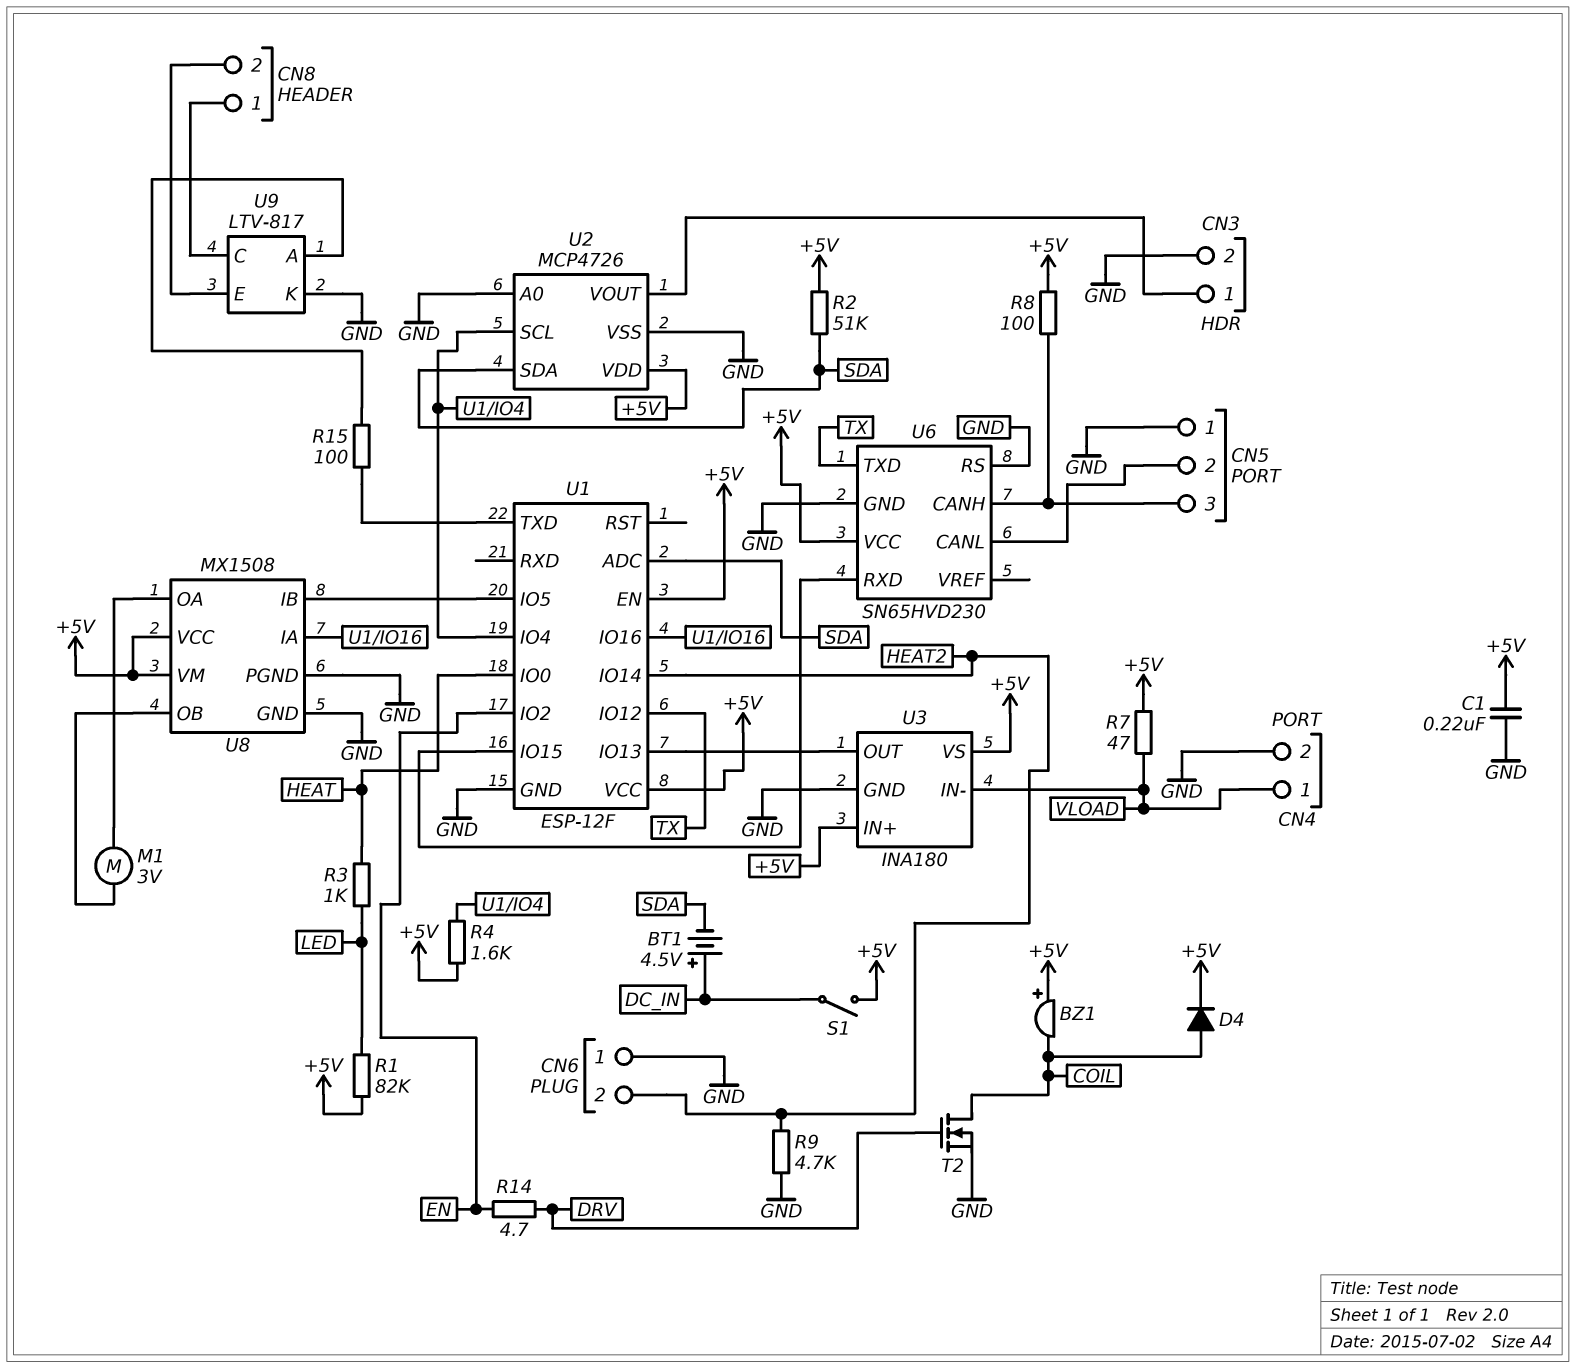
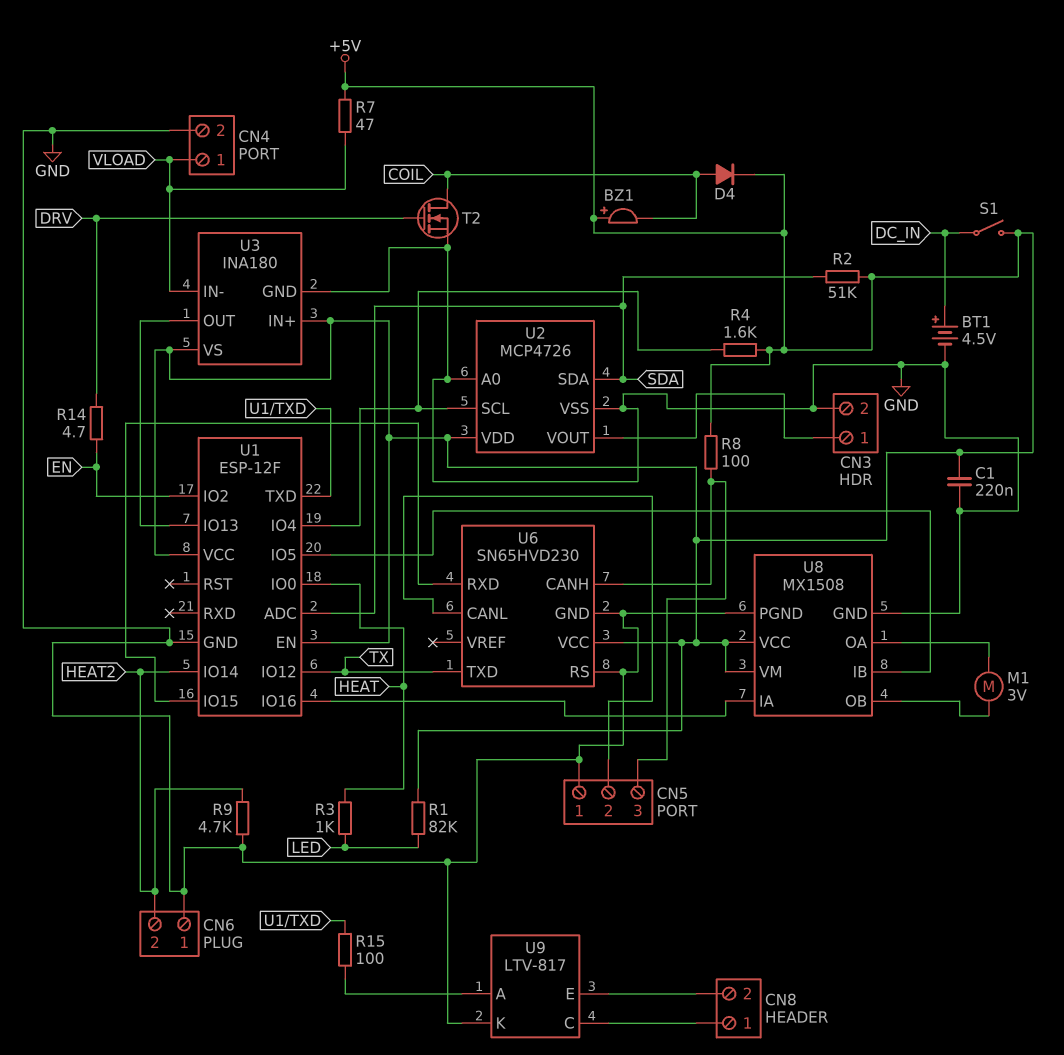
BT1: 4.5V (plus DC_IN, minus SDA) -> 4.5V (plus DC_IN, minus GND)

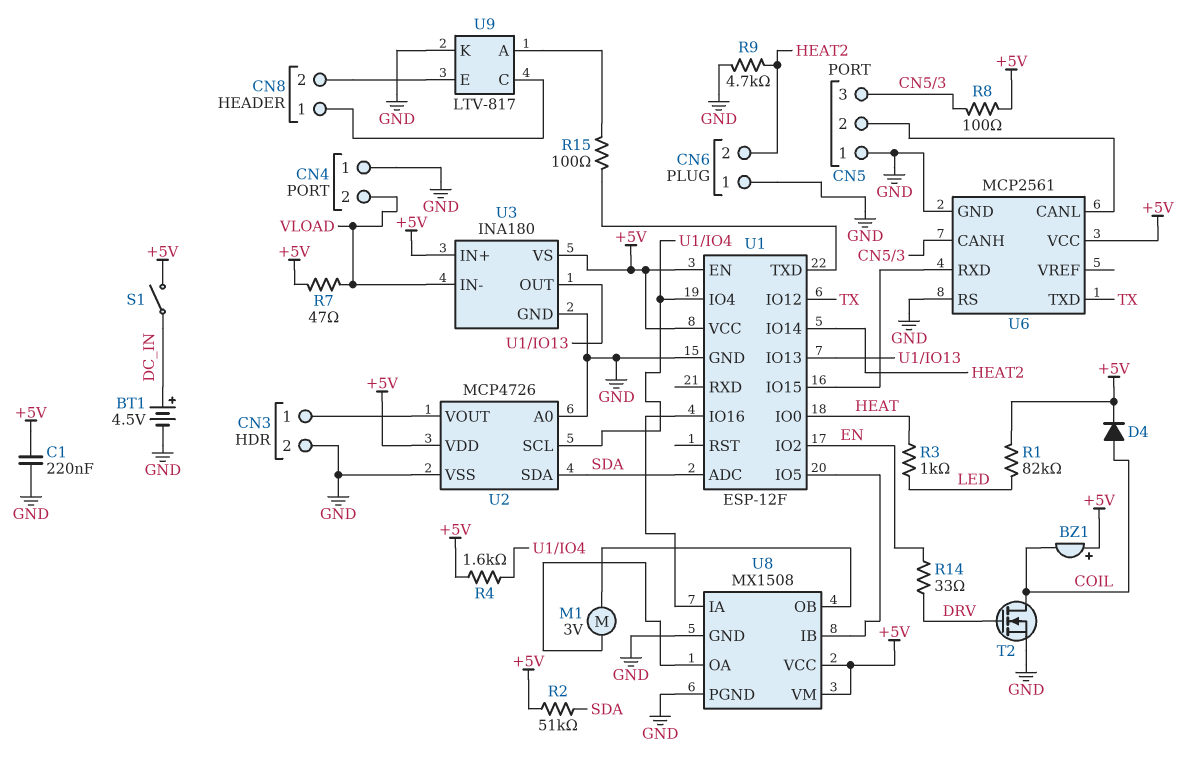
CN4 pin 1: VLOAD -> GND
CN4 pin 2: GND -> VLOAD
R14: 4.7 (DRV, EN) -> 33 (DRV, EN)
U6: SN65HVD230 -> MCP2561

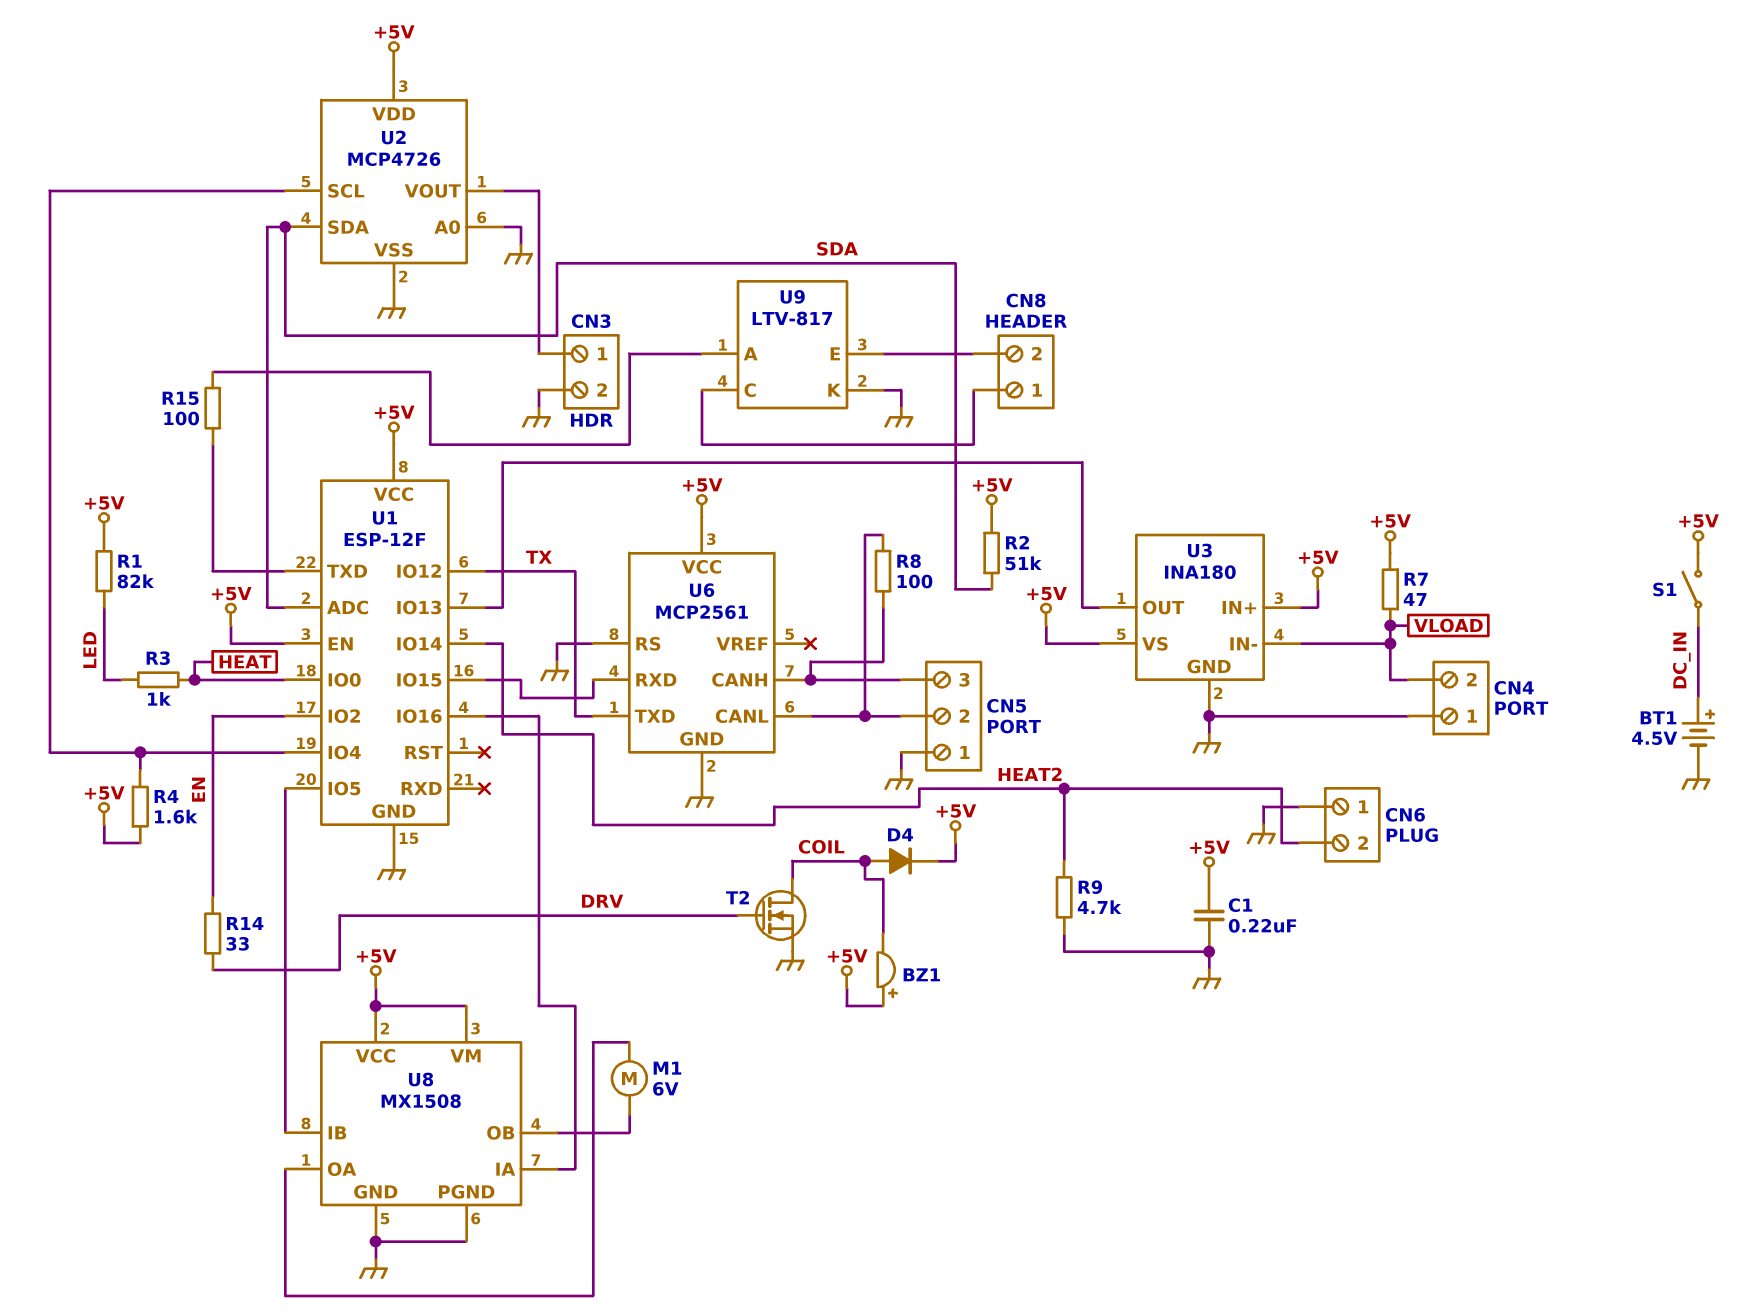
M1: motor 3V (U8/OA, U8/OB) -> motor 6V (U8/OA, U8/OB)
R8: 100 (+5V, CN5/3) -> 100 (CN5/2, CN5/3)

